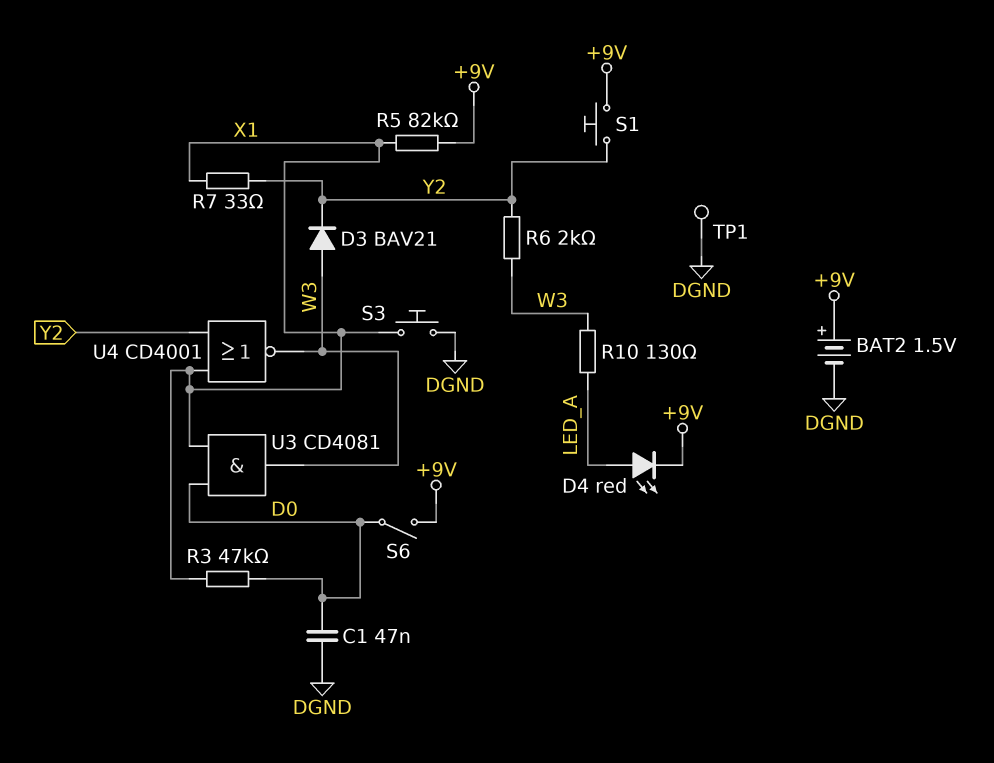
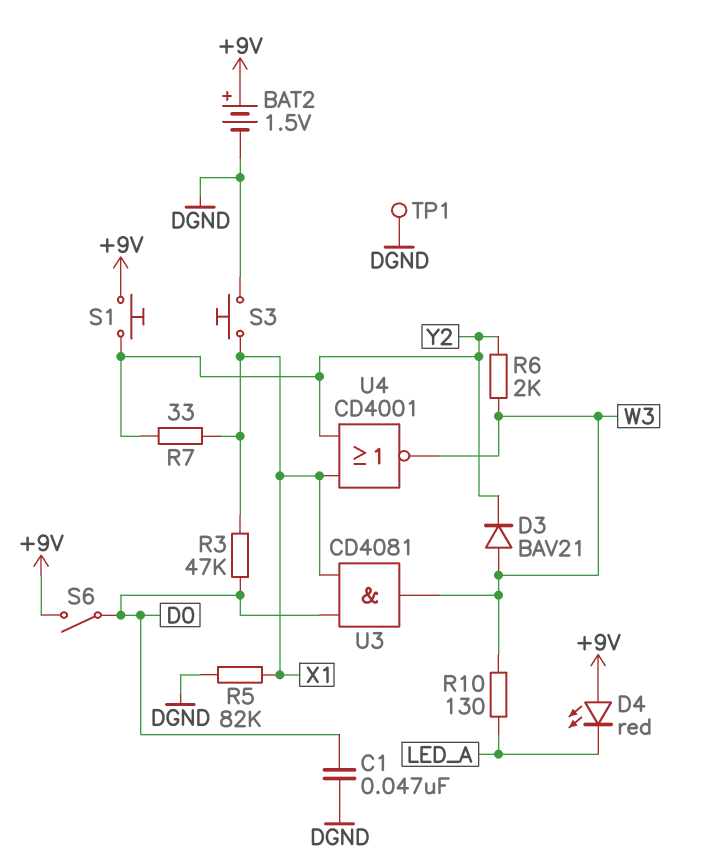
D4: LED red (A LED_A, K +9V) -> LED red (A +9V, K LED_A)
R5: 82k (+9V, X1) -> 82k (DGND, X1)

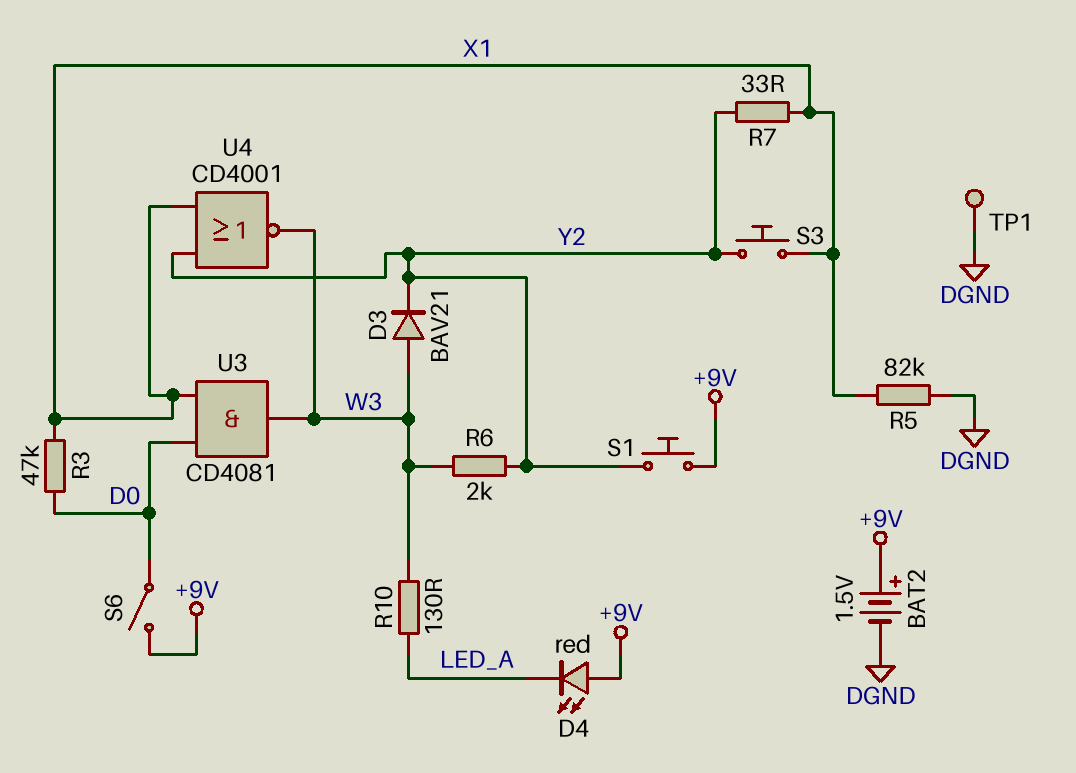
C1: 47nF (D0, DGND) -> none
S3: button (DGND, X1) -> button (X1, Y2)

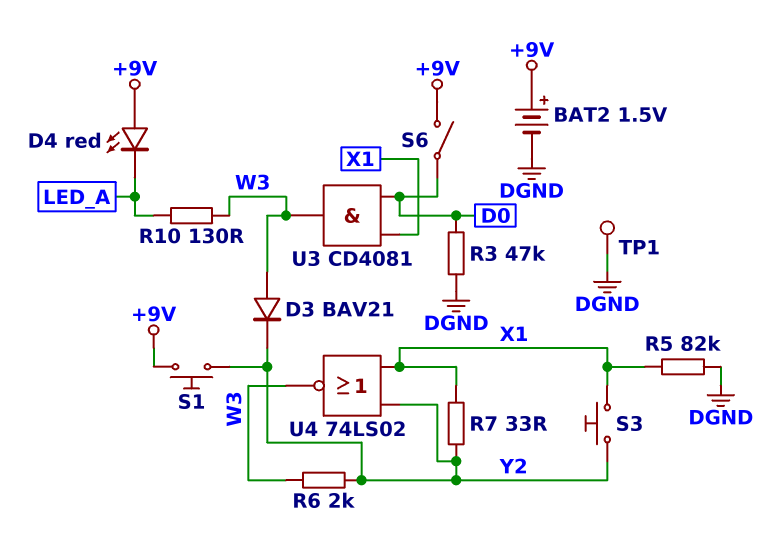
R3: 47k (D0, X1) -> 47k (D0, DGND)
U4: NOR CD4001 (in X1, in Y2, out W3) -> NOR 74LS02 (in X1, in Y2, out W3)

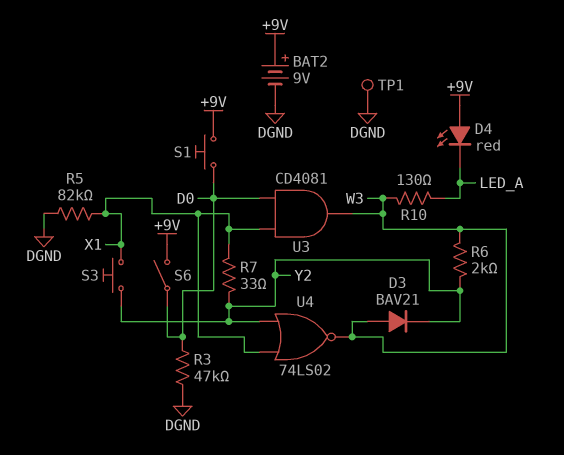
BAT2: 1.5V (plus +9V, minus DGND) -> 9V (plus +9V, minus DGND)
S1: button (+9V, Y2) -> button (+9V, D0)

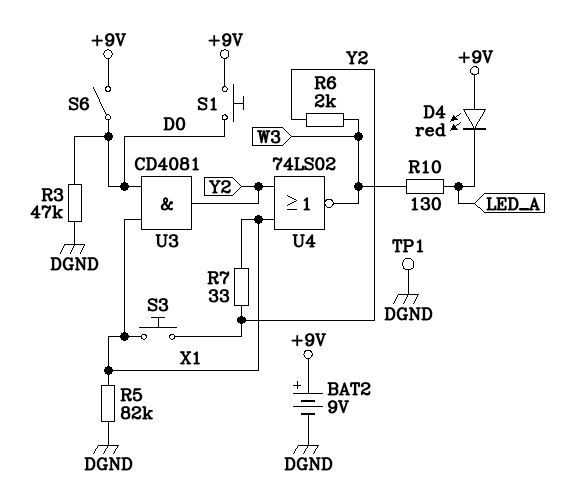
D3: diode BAV21 (A W3, K Y2) -> none
U3: AND CD4081 (in D0, in X1, out W3) -> AND CD4081 (in D0, in X1, out Y2)

